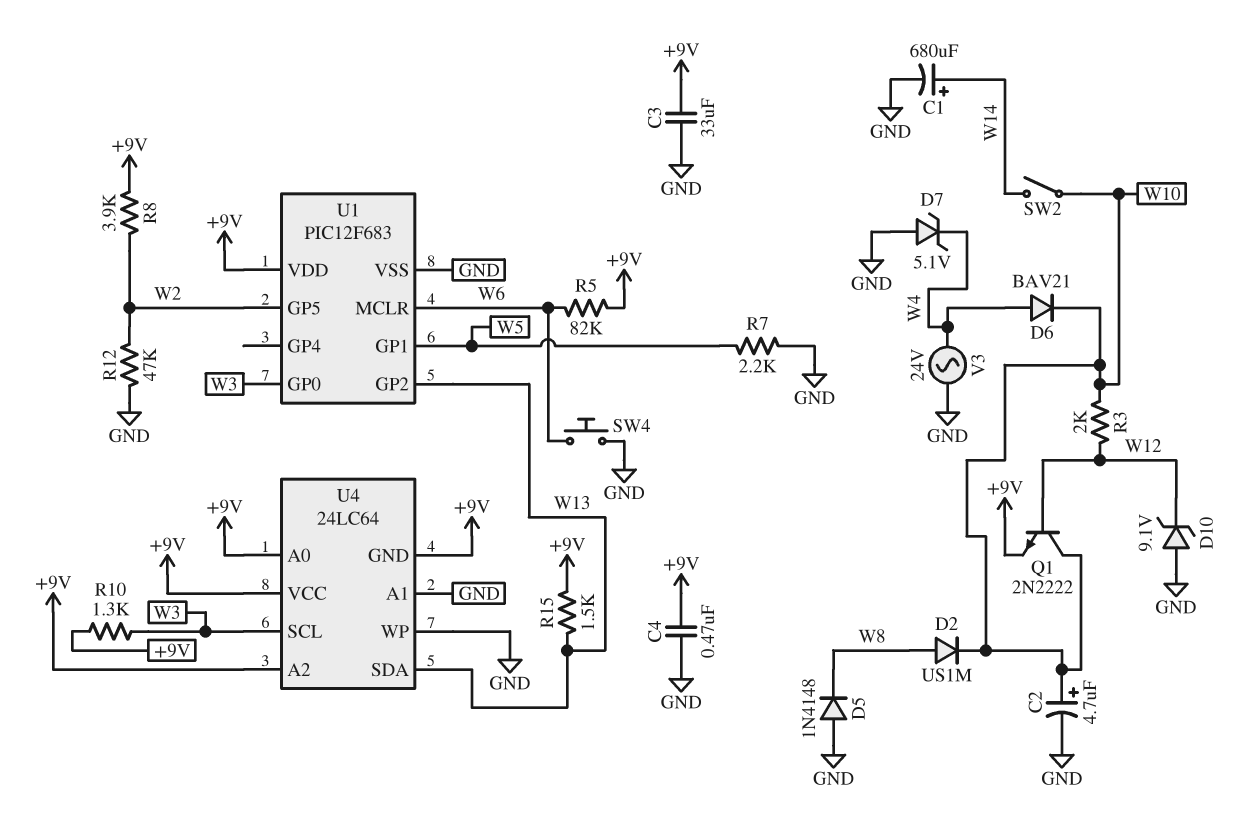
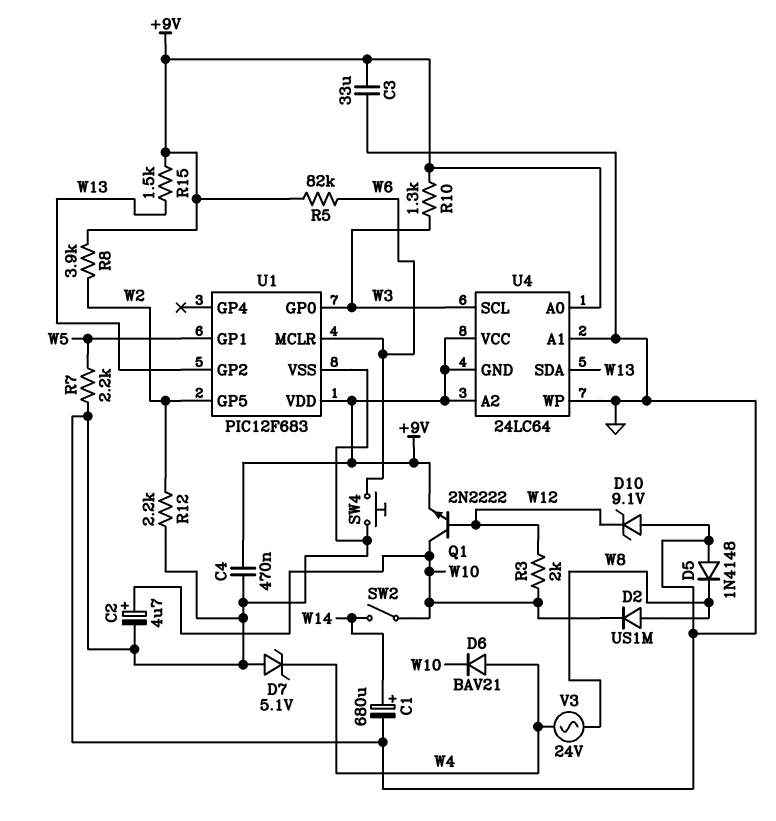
R12: 47k (GND, W2) -> 2.2k (GND, W2)
V3: AC 24V (GND, W4) -> AC 24V (W4, W8)

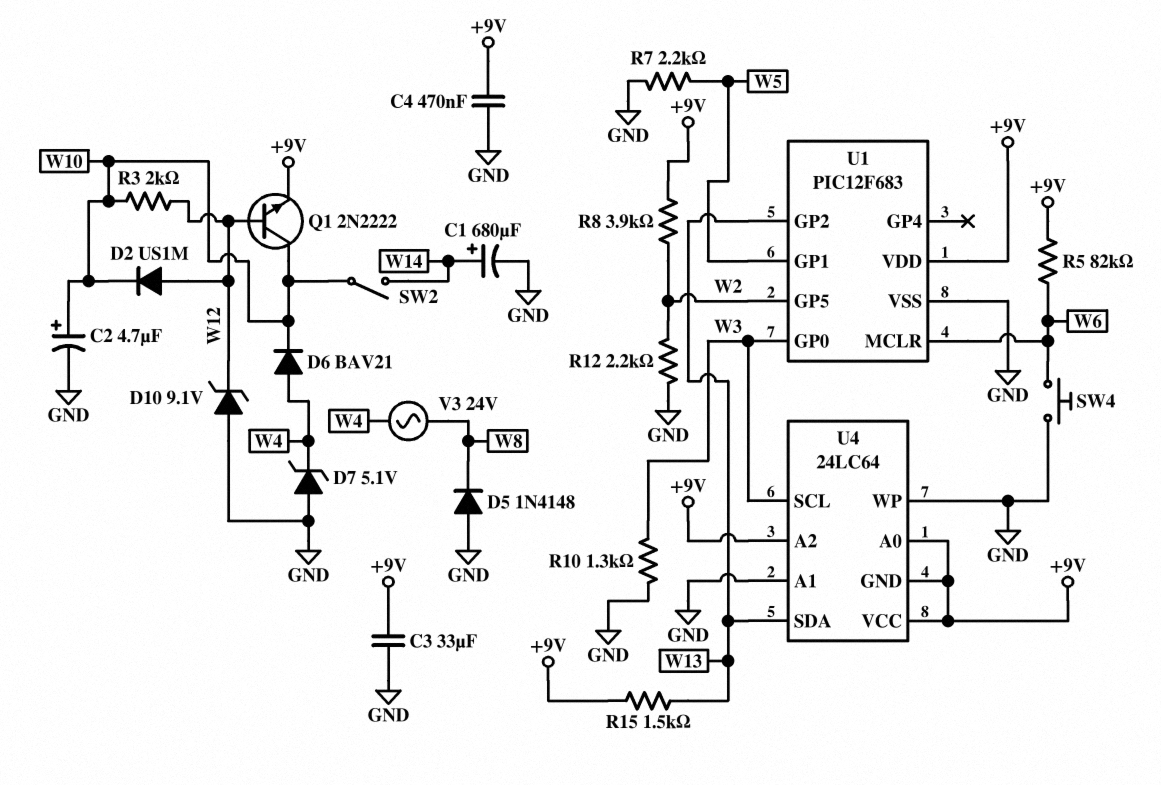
D2: diode US1M (A W8, K W10) -> diode US1M (A W12, K W10)
R10: 1.3k (+9V, W3) -> 1.3k (GND, W3)

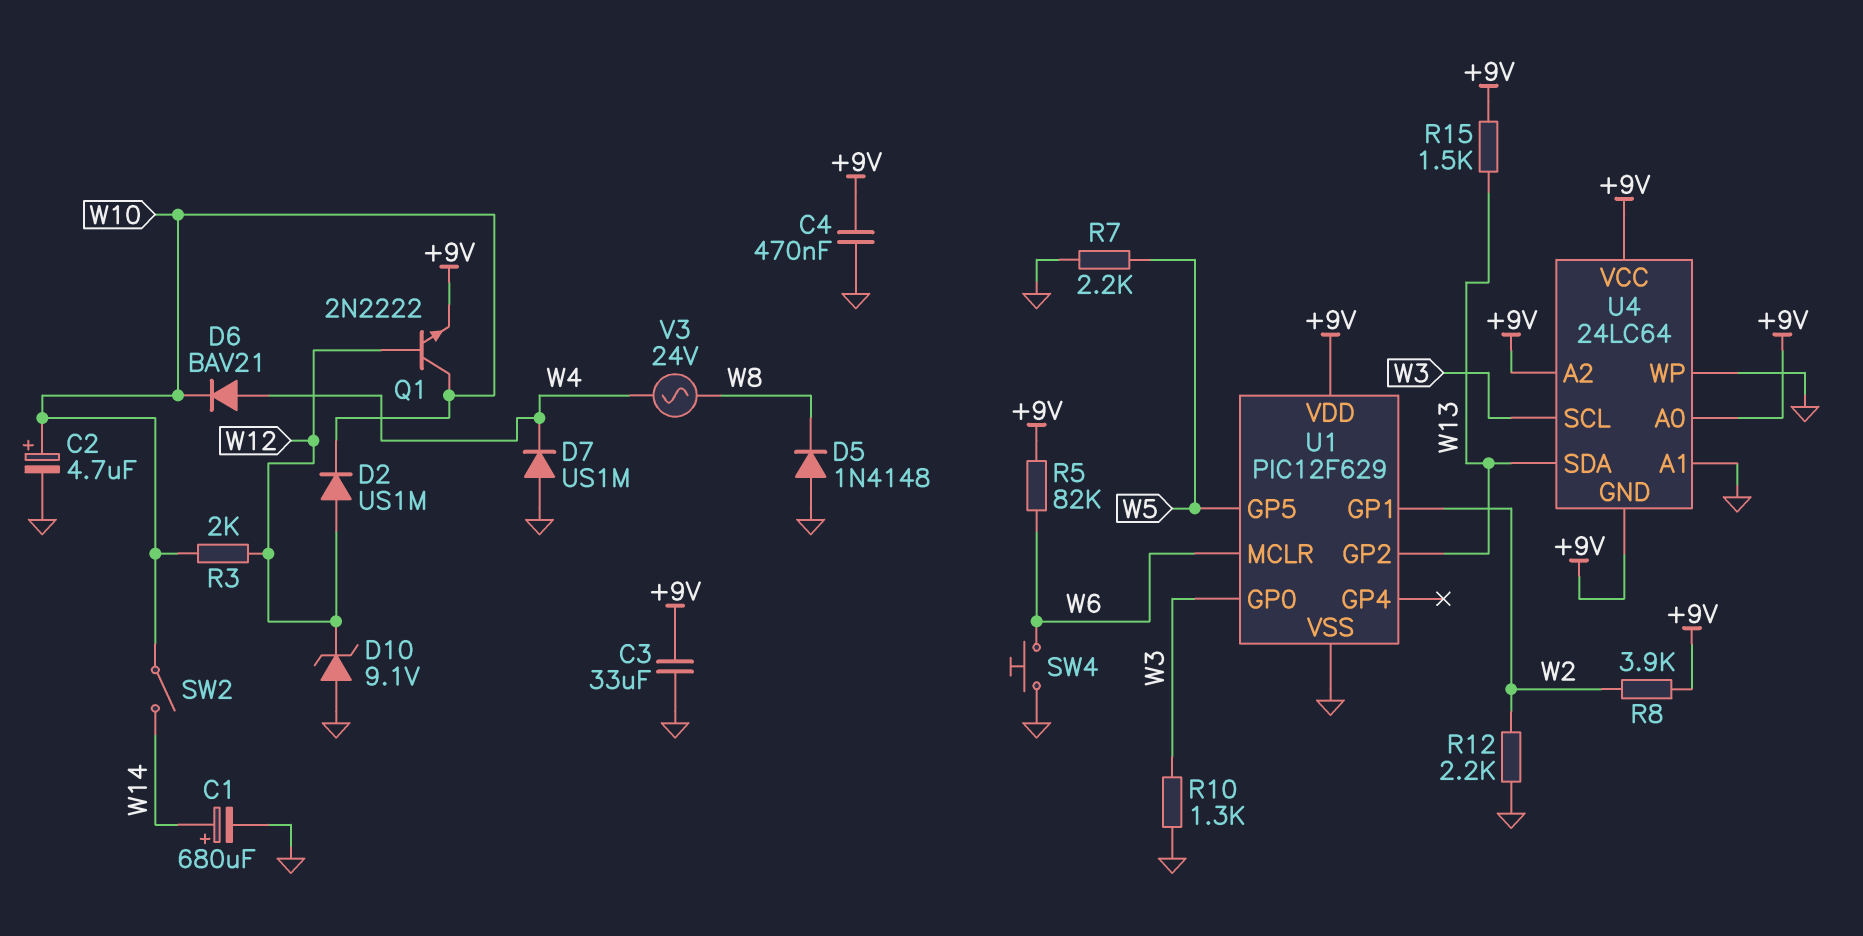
D7: zener 5.1V (A GND, K W4) -> diode US1M (A GND, K W4)
U1: PIC12F683 -> PIC12F629
U1 pin GP1: W5 -> W2
U1 pin GP5: W2 -> W5

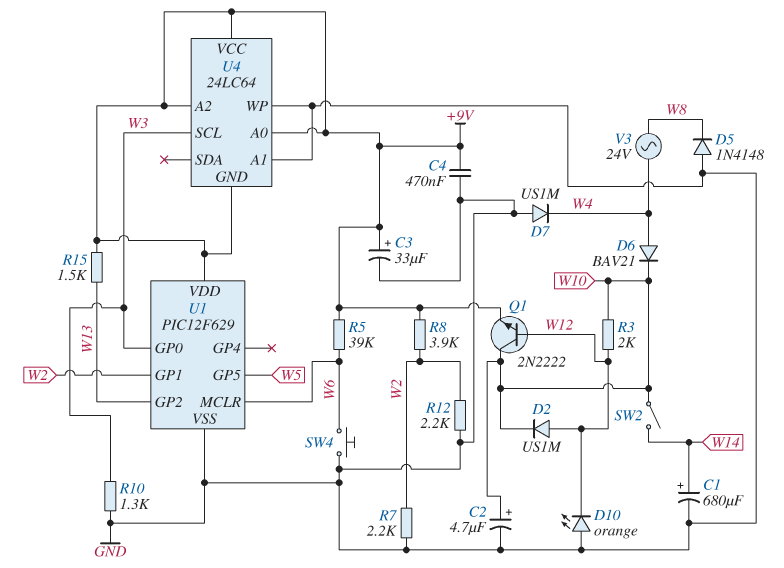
C3: 33uF (+9V, GND) -> 33uF (plus +9V, minus GND)
D10: zener 9.1V (A GND, K W12) -> LED orange (A GND, K W12)
R5: 82k (+9V, W6) -> 39k (+9V, W6)
R7: 2.2k (GND, W5) -> 2.2k (GND, W2)
U4 pin SDA: W13 -> none

